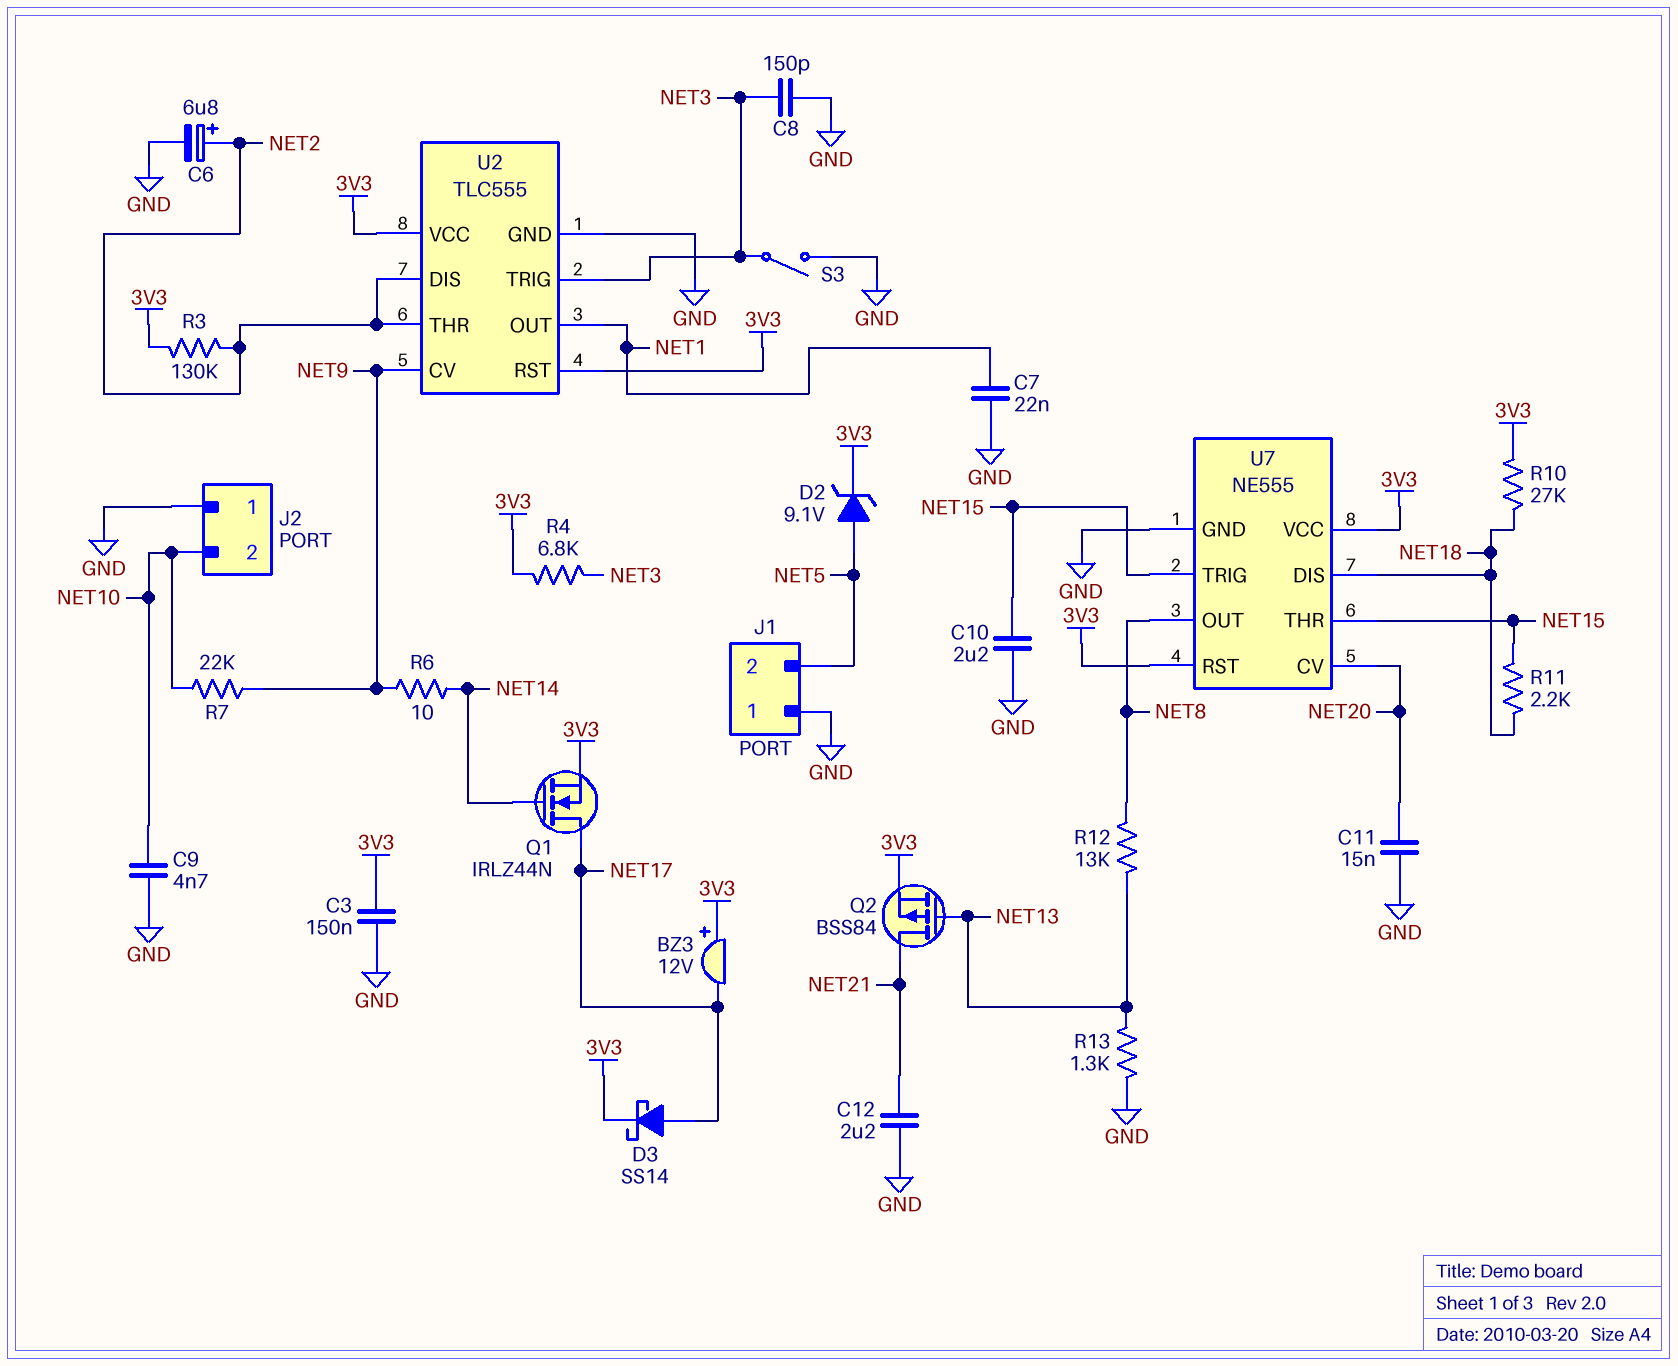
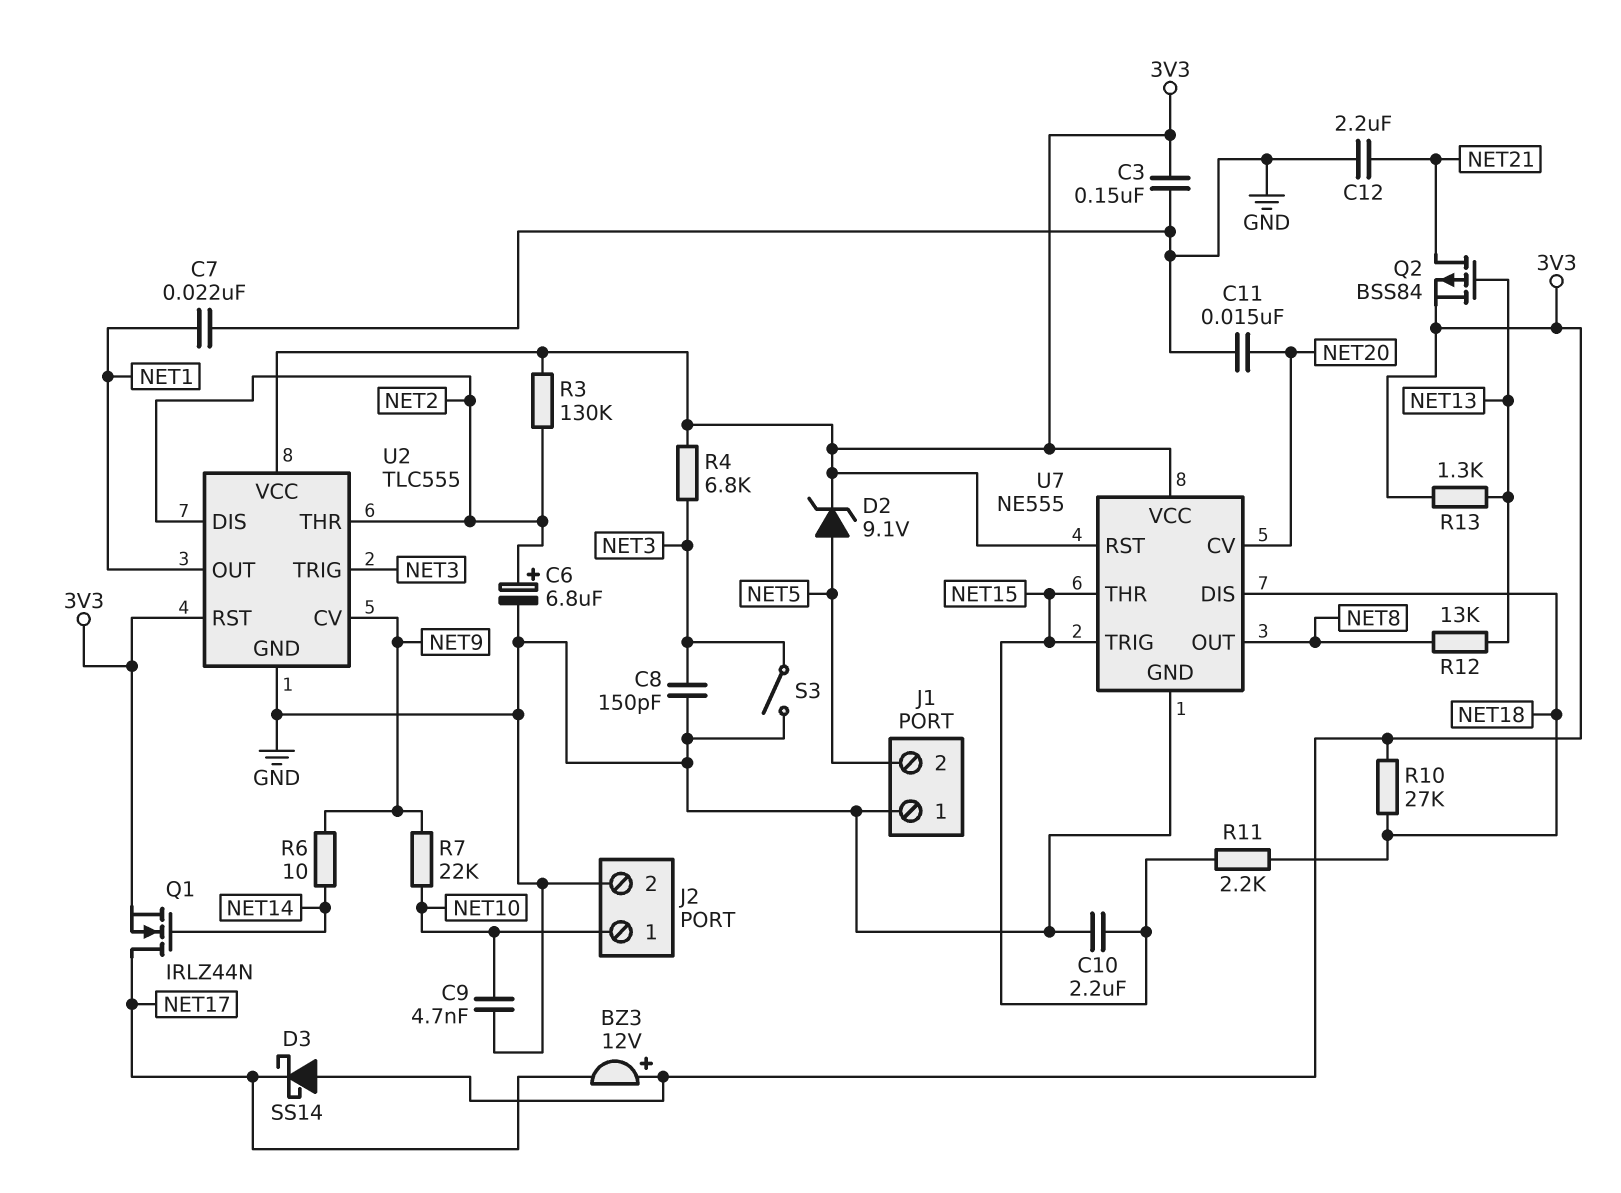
D3: schottky SS14 (A NET17, K 3V3) -> schottky SS14 (A 3V3, K NET17)
J2 pin 1: GND -> NET10
J2 pin 2: NET10 -> GND
R13: 1.3k (GND, NET13) -> 1.3k (3V3, NET13)

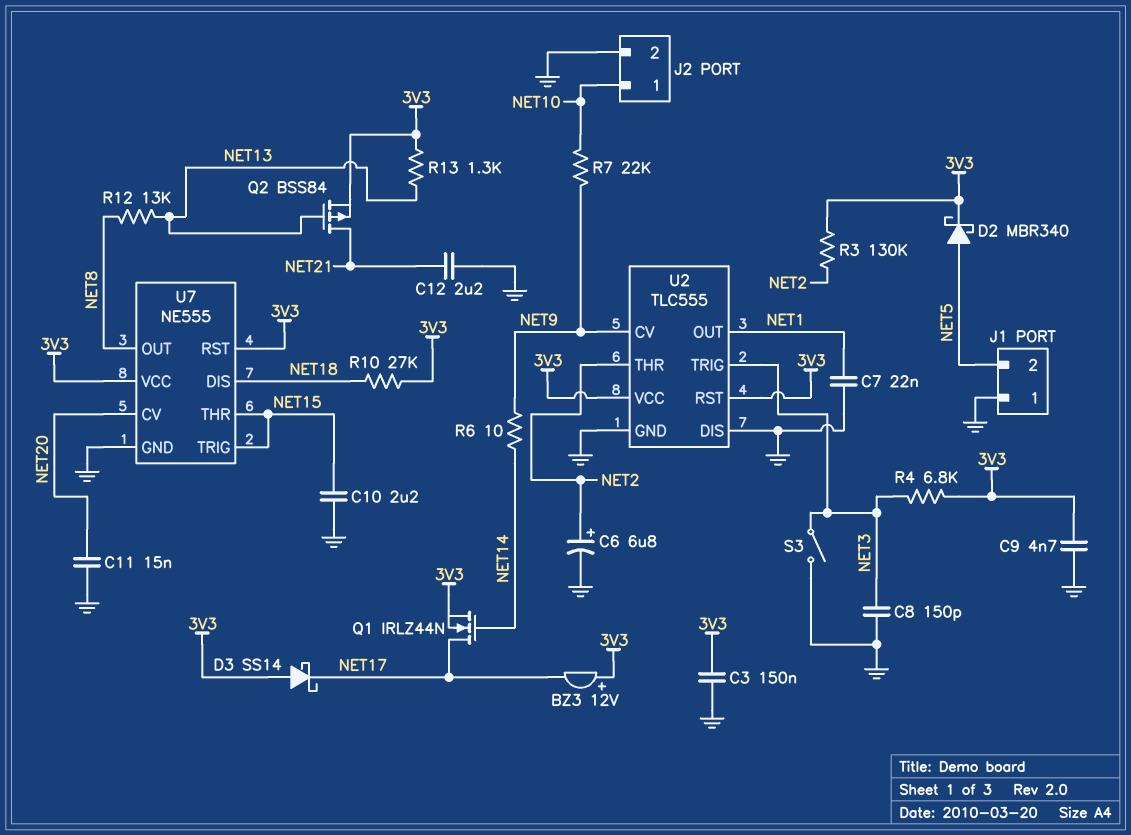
C9: 4.7nF (GND, NET10) -> 4.7nF (3V3, GND)
D2: zener 9.1V (A NET5, K 3V3) -> schottky MBR340 (A NET5, K 3V3)
R11: 2.2k (NET15, NET18) -> none
U2 pin DIS: NET2 -> GND

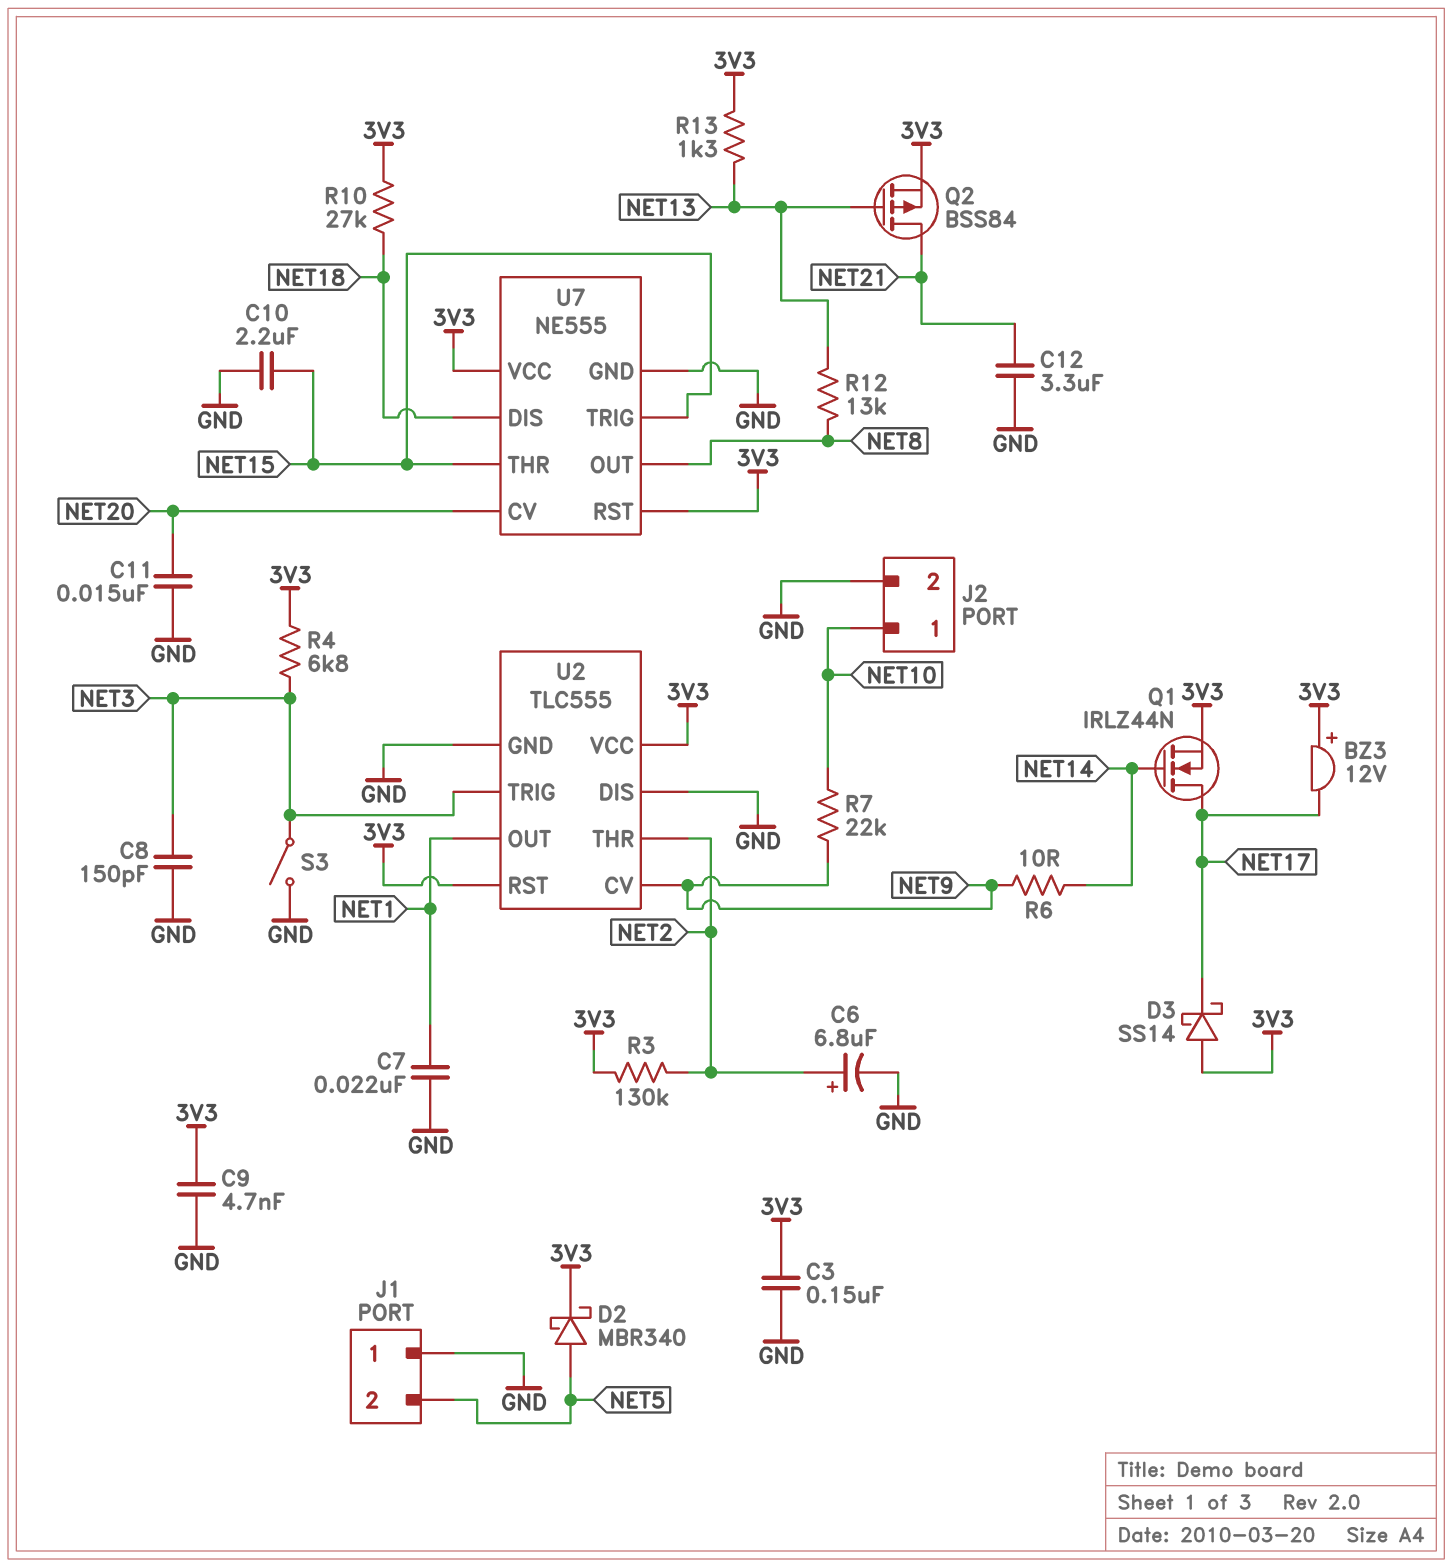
C12: 2.2uF (GND, NET21) -> 3.3uF (GND, NET21)

